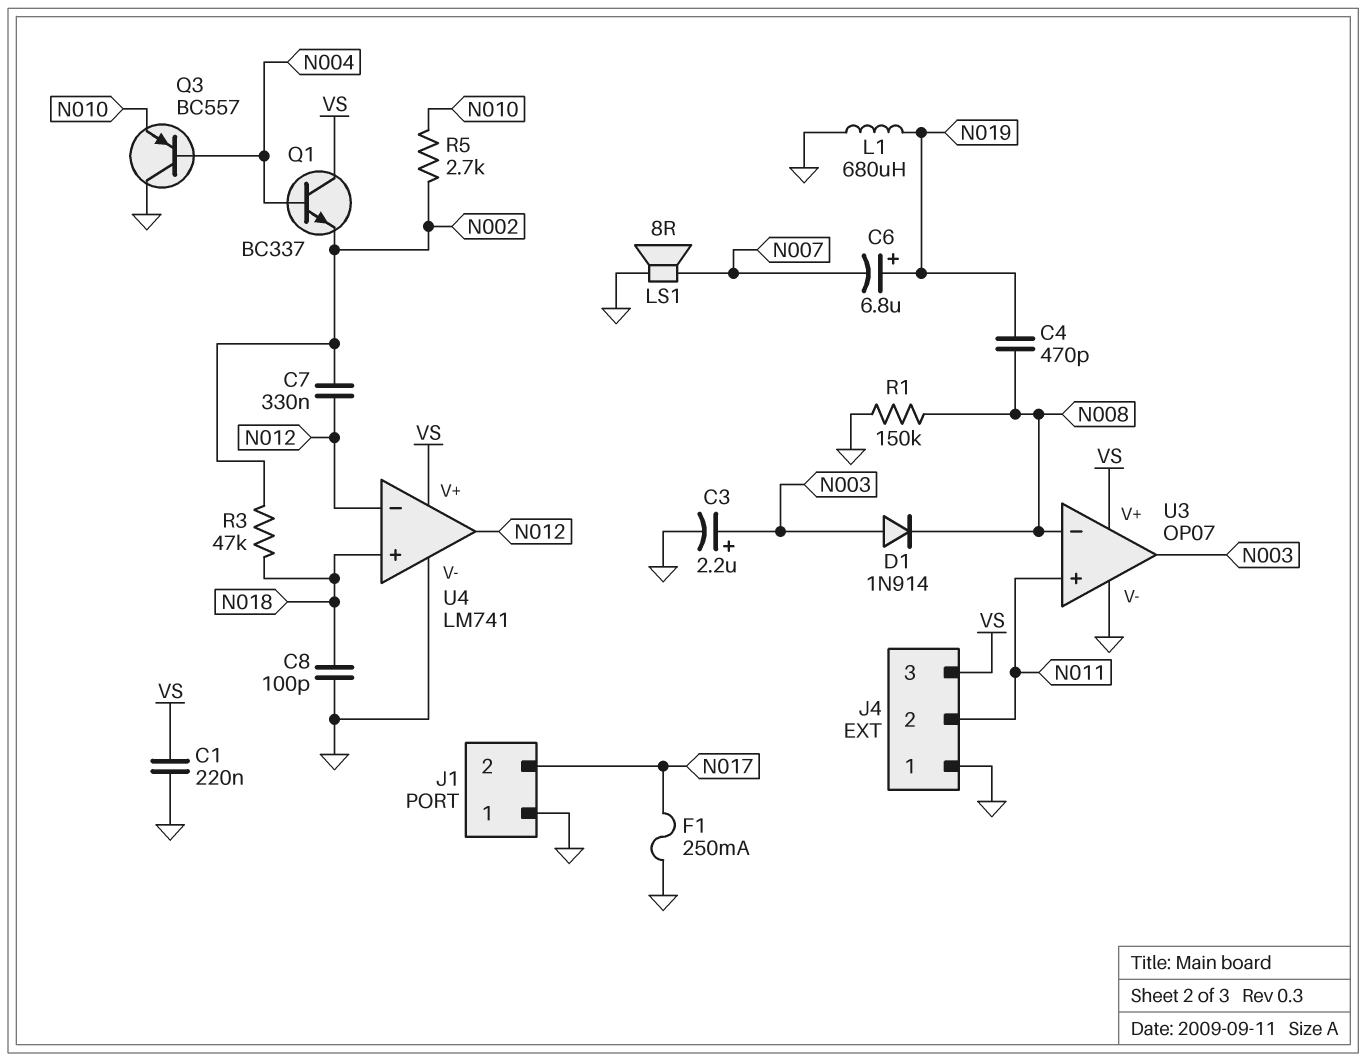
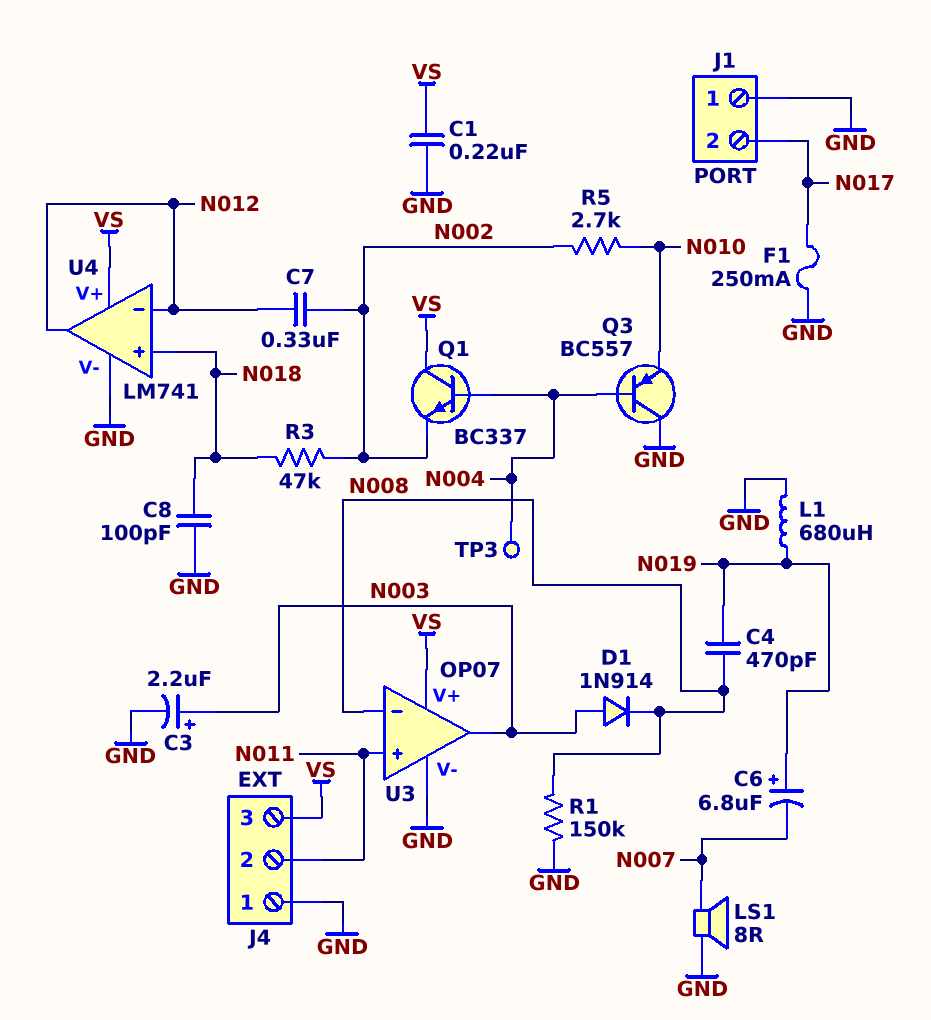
TP3: none -> test point (N004)

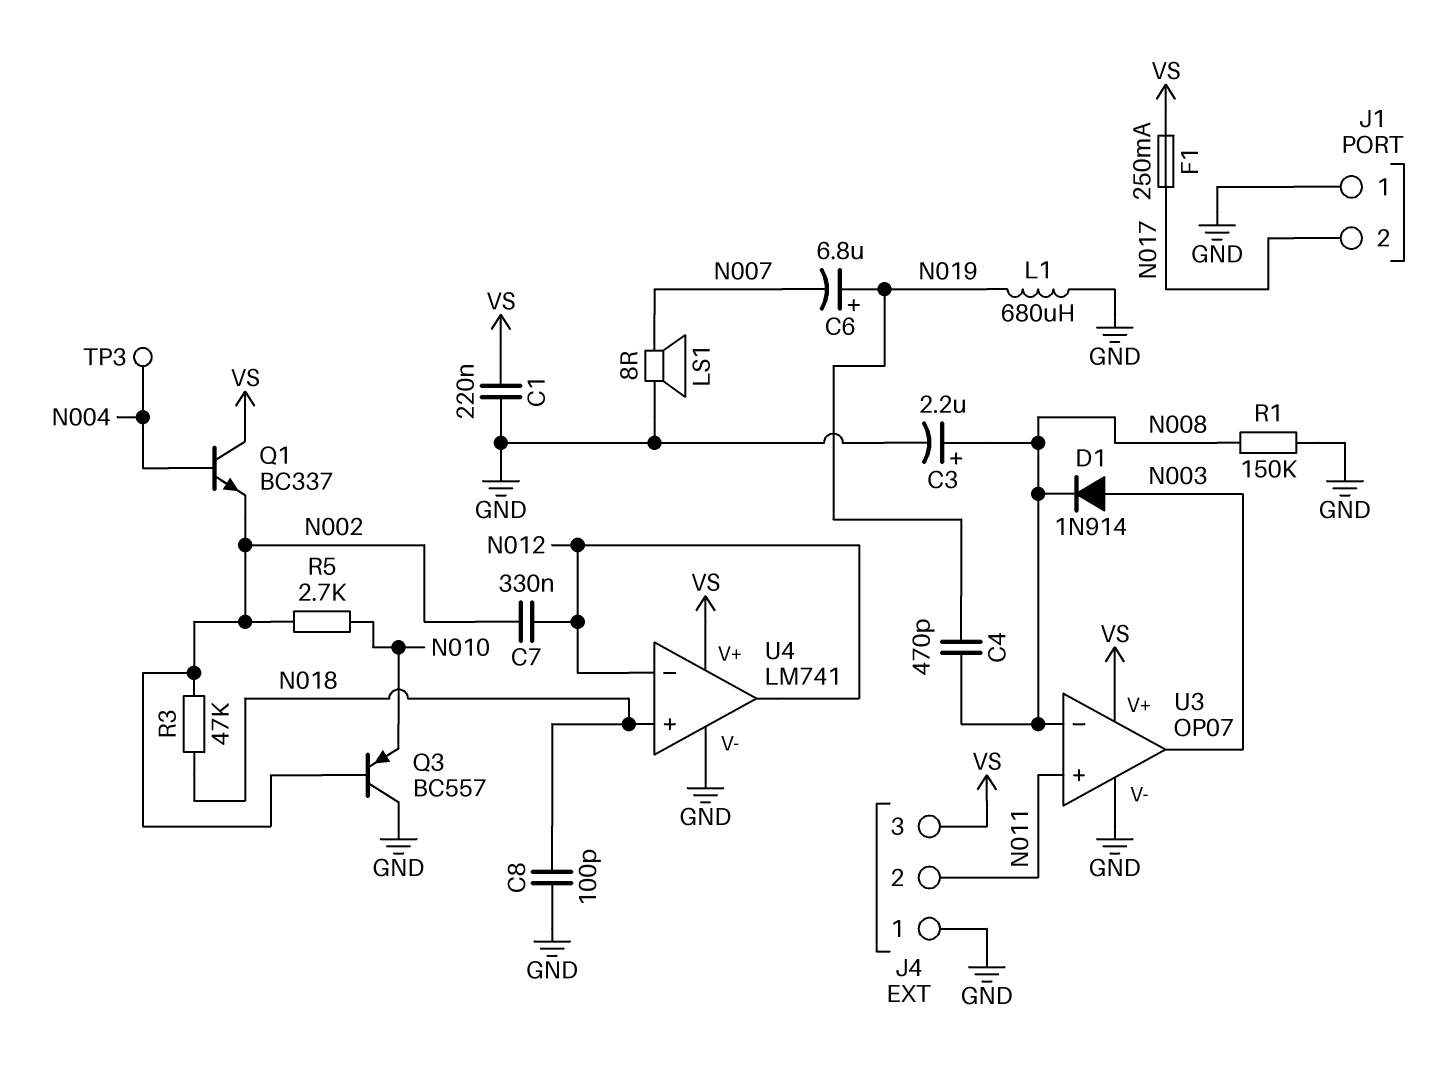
C3: 2.2uF (plus N003, minus GND) -> 2.2uF (plus N008, minus GND)
F1: 250mA (GND, N017) -> 250mA (N017, VS)
Q3: PNP BC557 (B N004, C GND, E N010) -> PNP BC557 (B N002, C GND, E N010)

